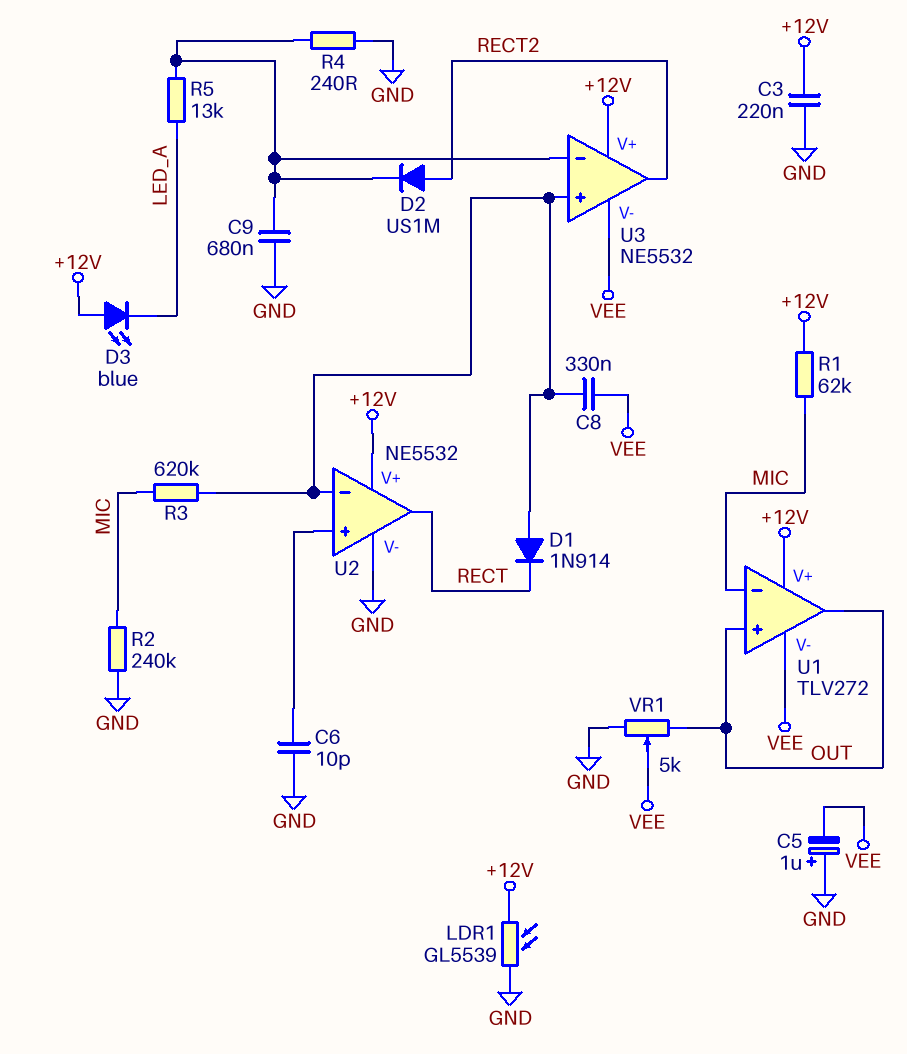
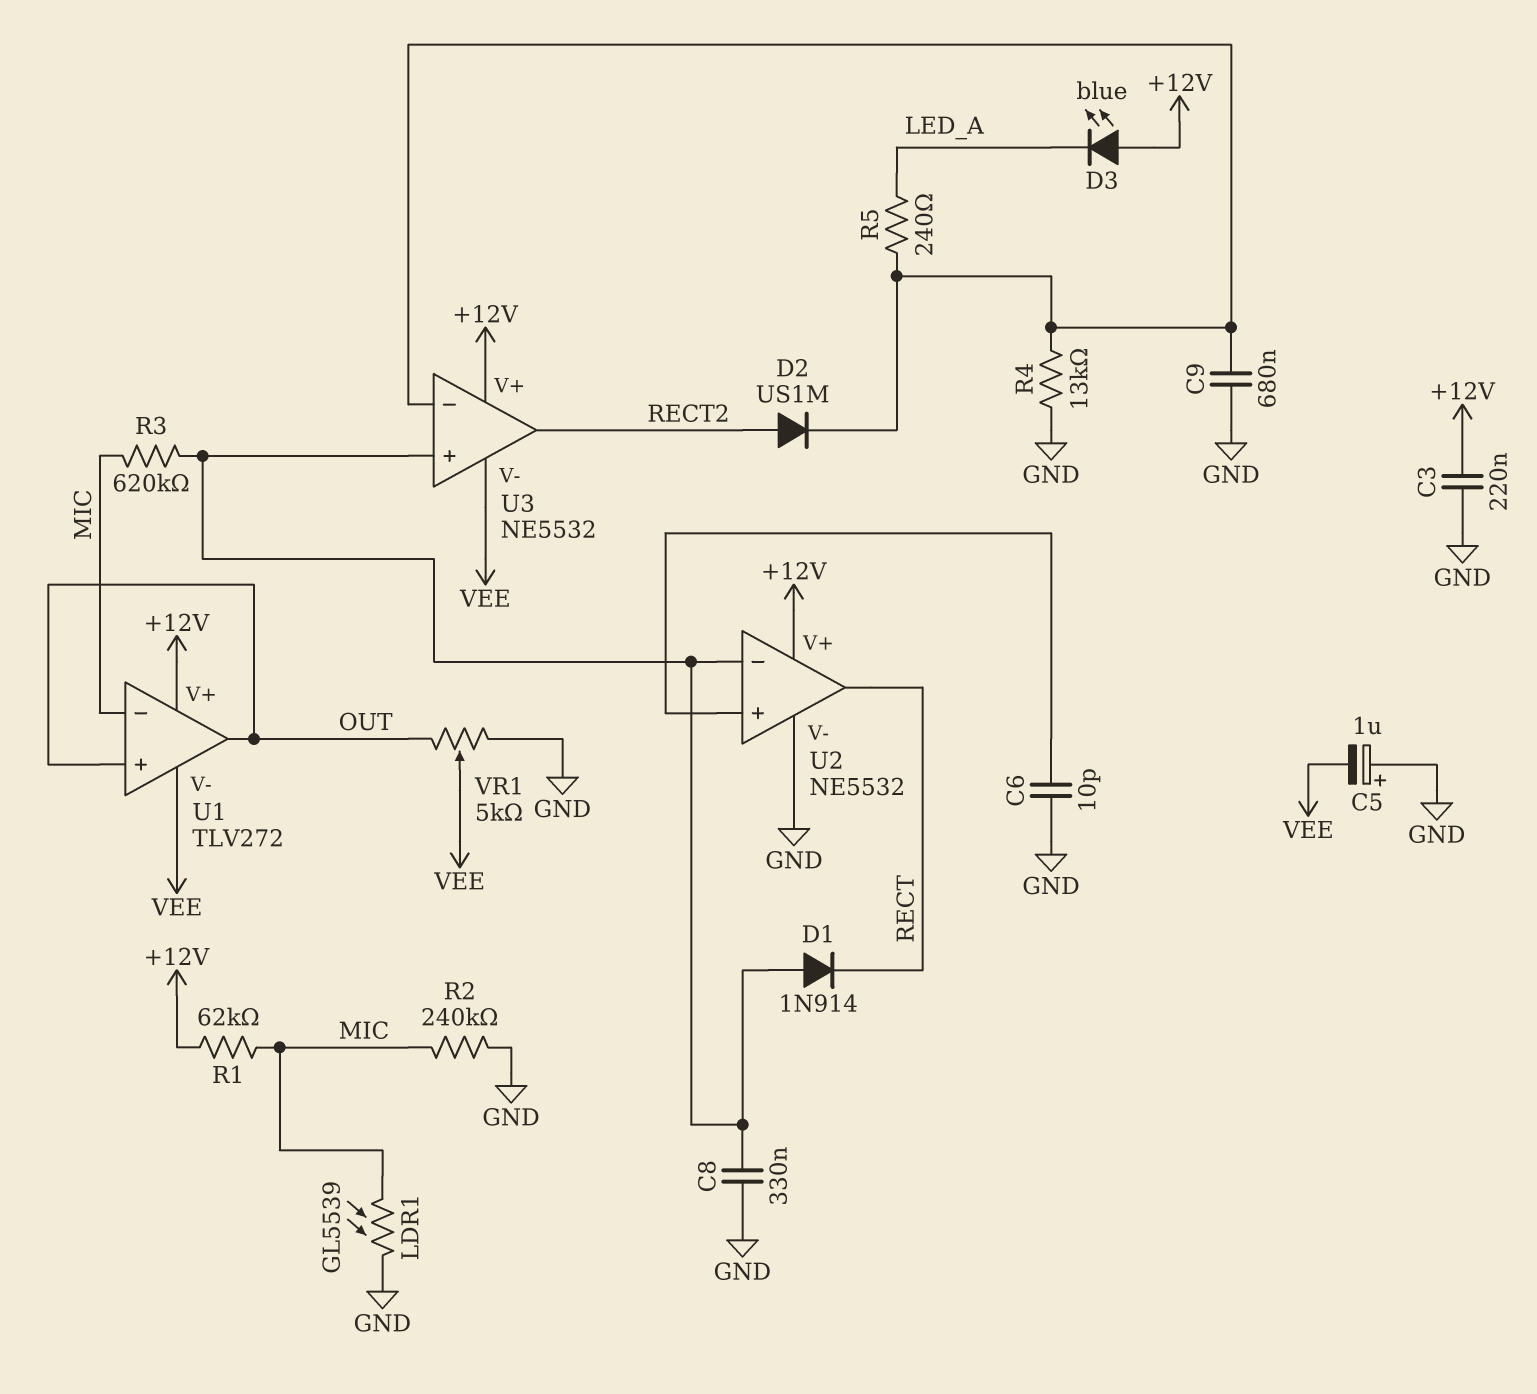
C8: 330nF (U2/in-, VEE) -> 330nF (GND, U2/in-)
LDR1: GL5539 (+12V, GND) -> GL5539 (GND, MIC)
R4: 240 (GND, U3/in-) -> 13k (GND, U3/in-)
R5: 13k (LED_A, U3/in-) -> 240 (LED_A, U3/in-)

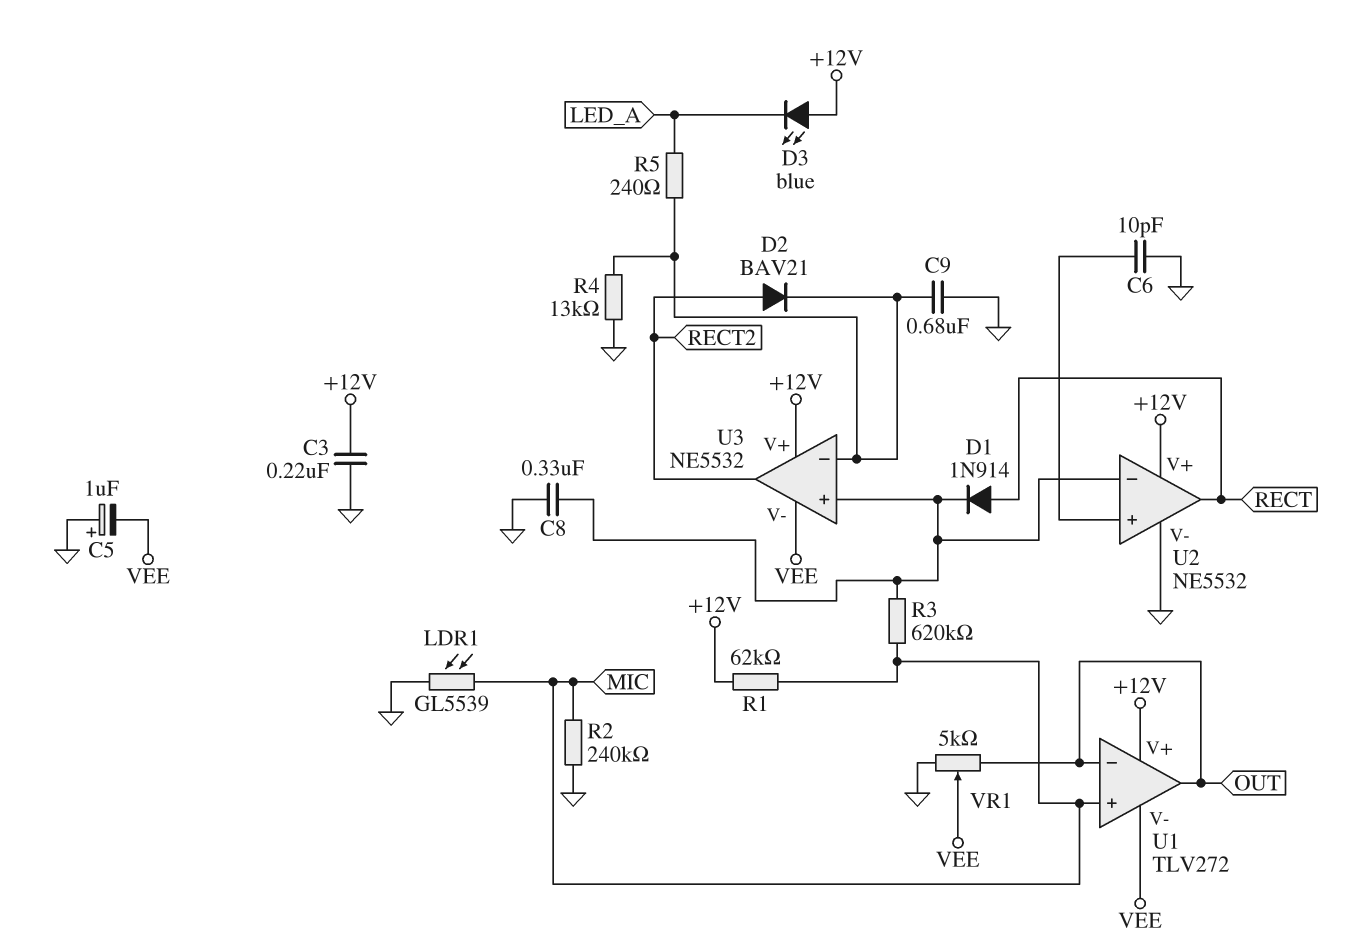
D1: diode 1N914 (A U2/in-, K RECT) -> diode 1N914 (A RECT, K U2/in-)
D2: diode US1M (A RECT2, K U3/in-) -> diode BAV21 (A RECT2, K U3/in-)
U1 pin in+: OUT -> MIC
U1 pin in-: MIC -> OUT

